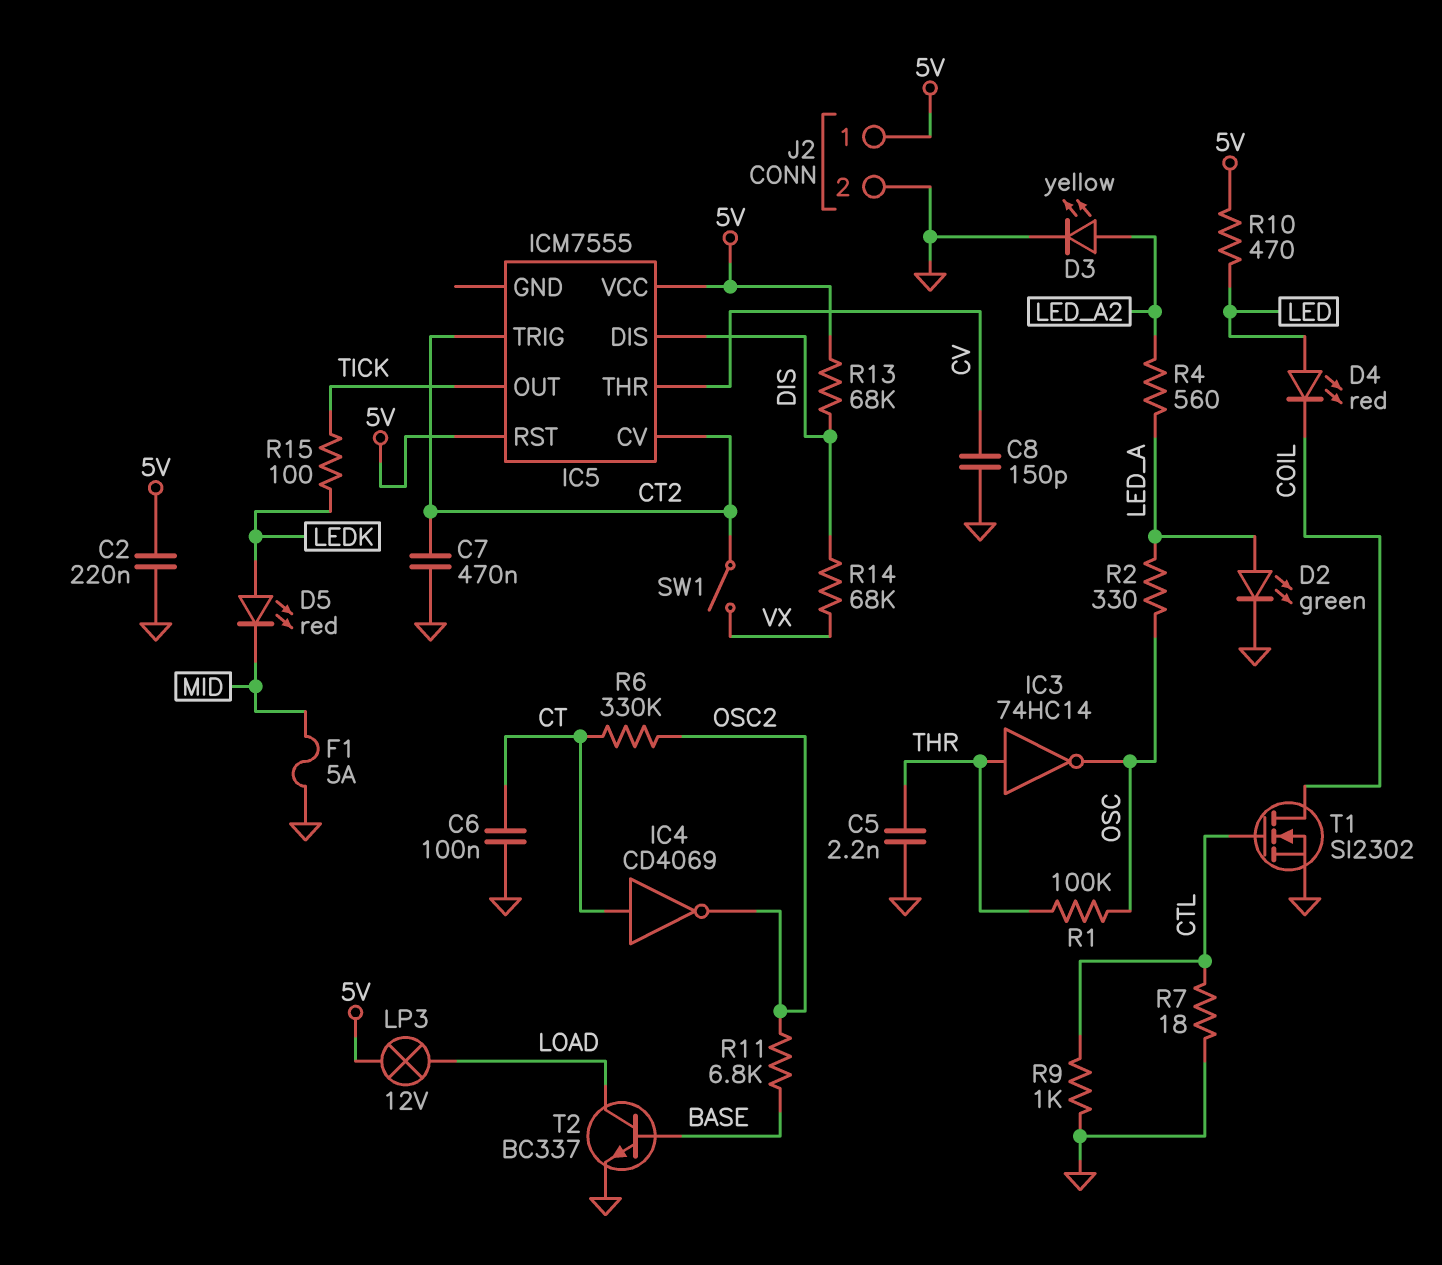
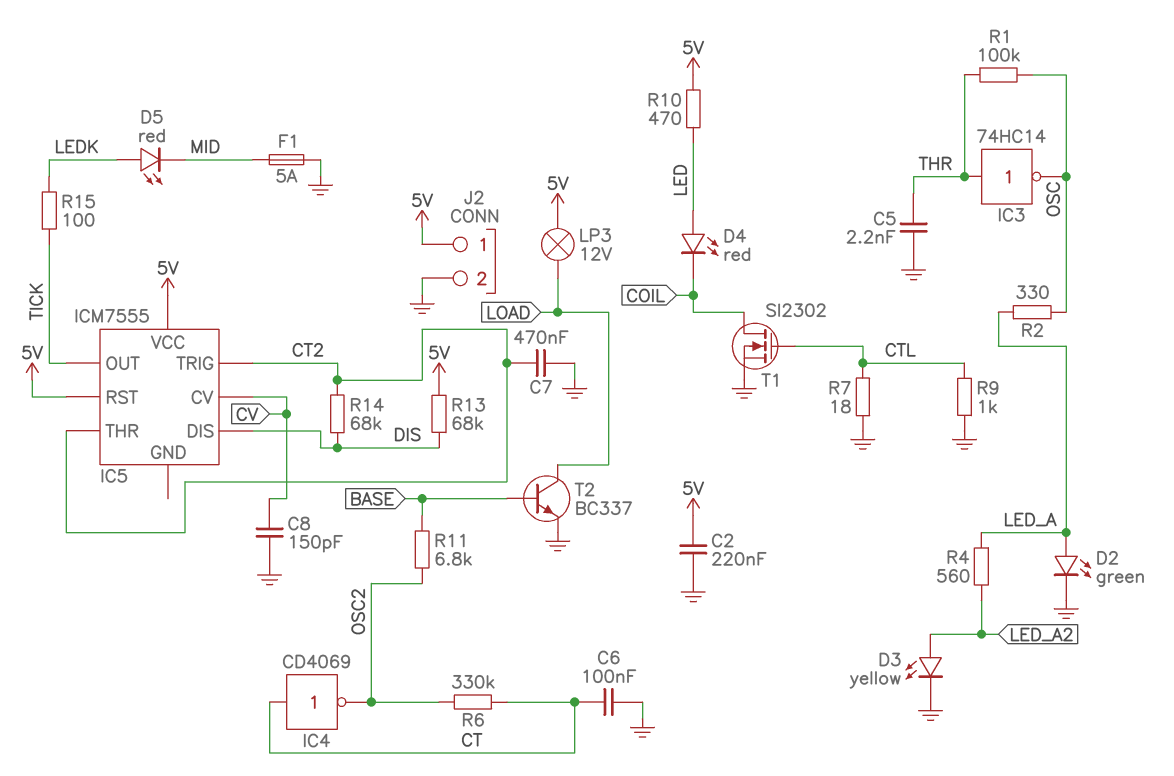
IC5 pin CV: CT2 -> CV
IC5 pin THR: CV -> CT2
R14: 68k (DIS, VX) -> 68k (CT2, DIS)
SW1: switch (CT2, VX) -> none

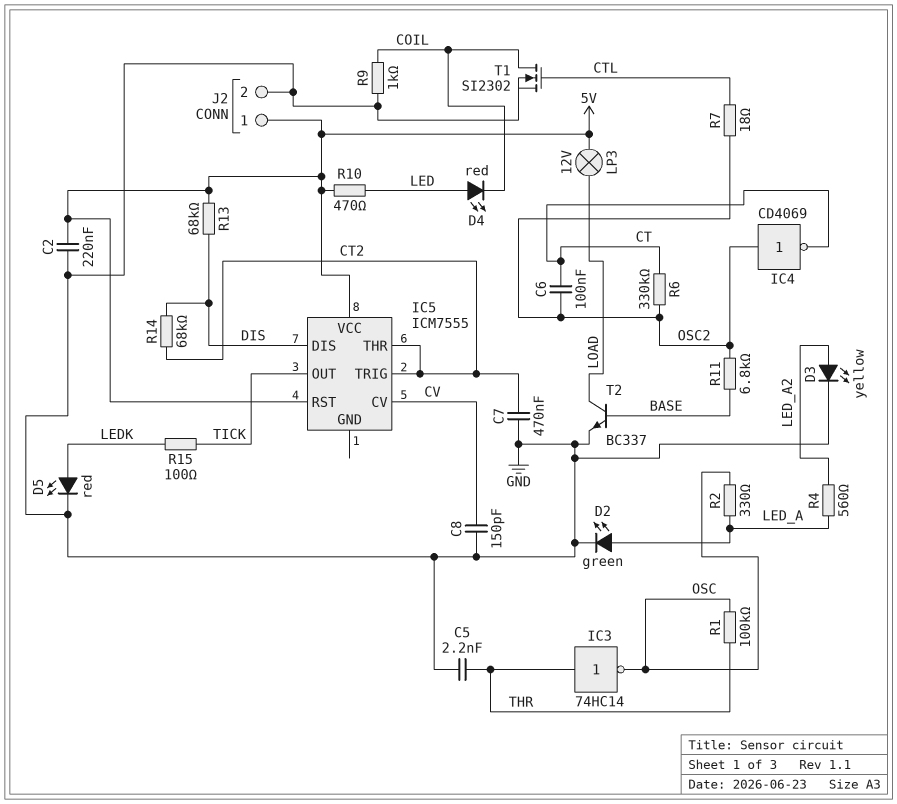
C6: 100nF (CT, GND) -> 100nF (CT, OSC2)
D5: LED red (A LEDK, K MID) -> LED red (A LEDK, K GND)
F1: 5A (GND, MID) -> none
IC4: NOT CD4069 (in CT, out OSC2) -> NOT CD4069 (in OSC2, out CT)
R7: 18 (CTL, GND) -> 18 (CTL, OSC2)
R9: 1k (CTL, GND) -> 1k (COIL, GND)

